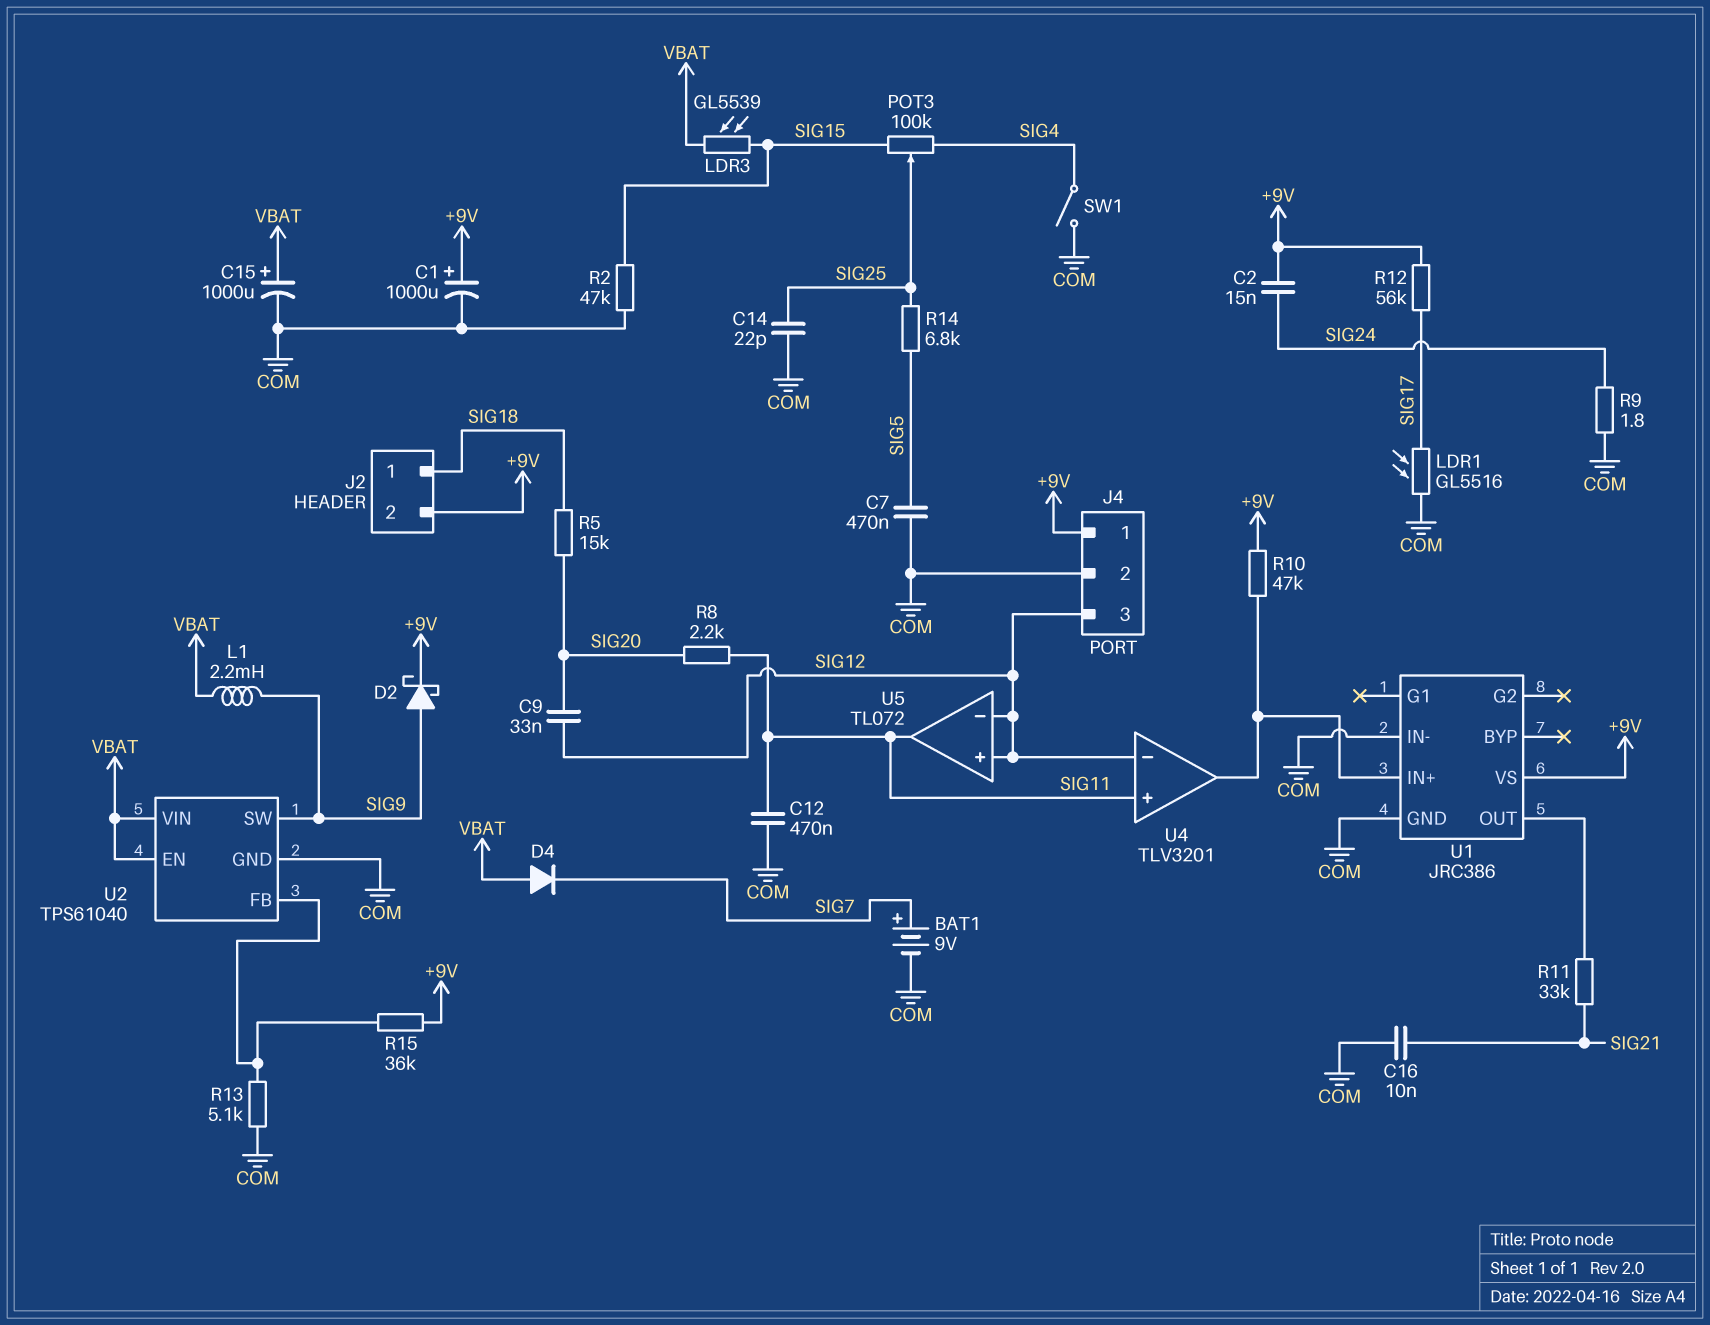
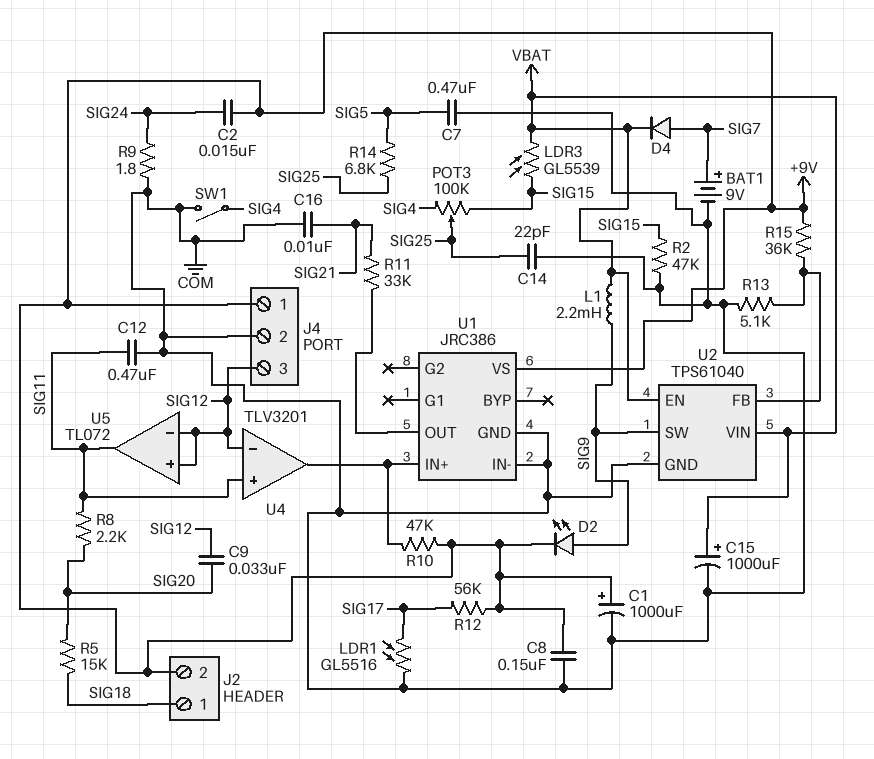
C8: none -> 150nF (+9V, COM)
D2: schottky (A SIG9, K +9V) -> LED (A SIG9, K +9V)
D4: diode (A VBAT, K SIG7) -> diode (A SIG7, K VBAT)

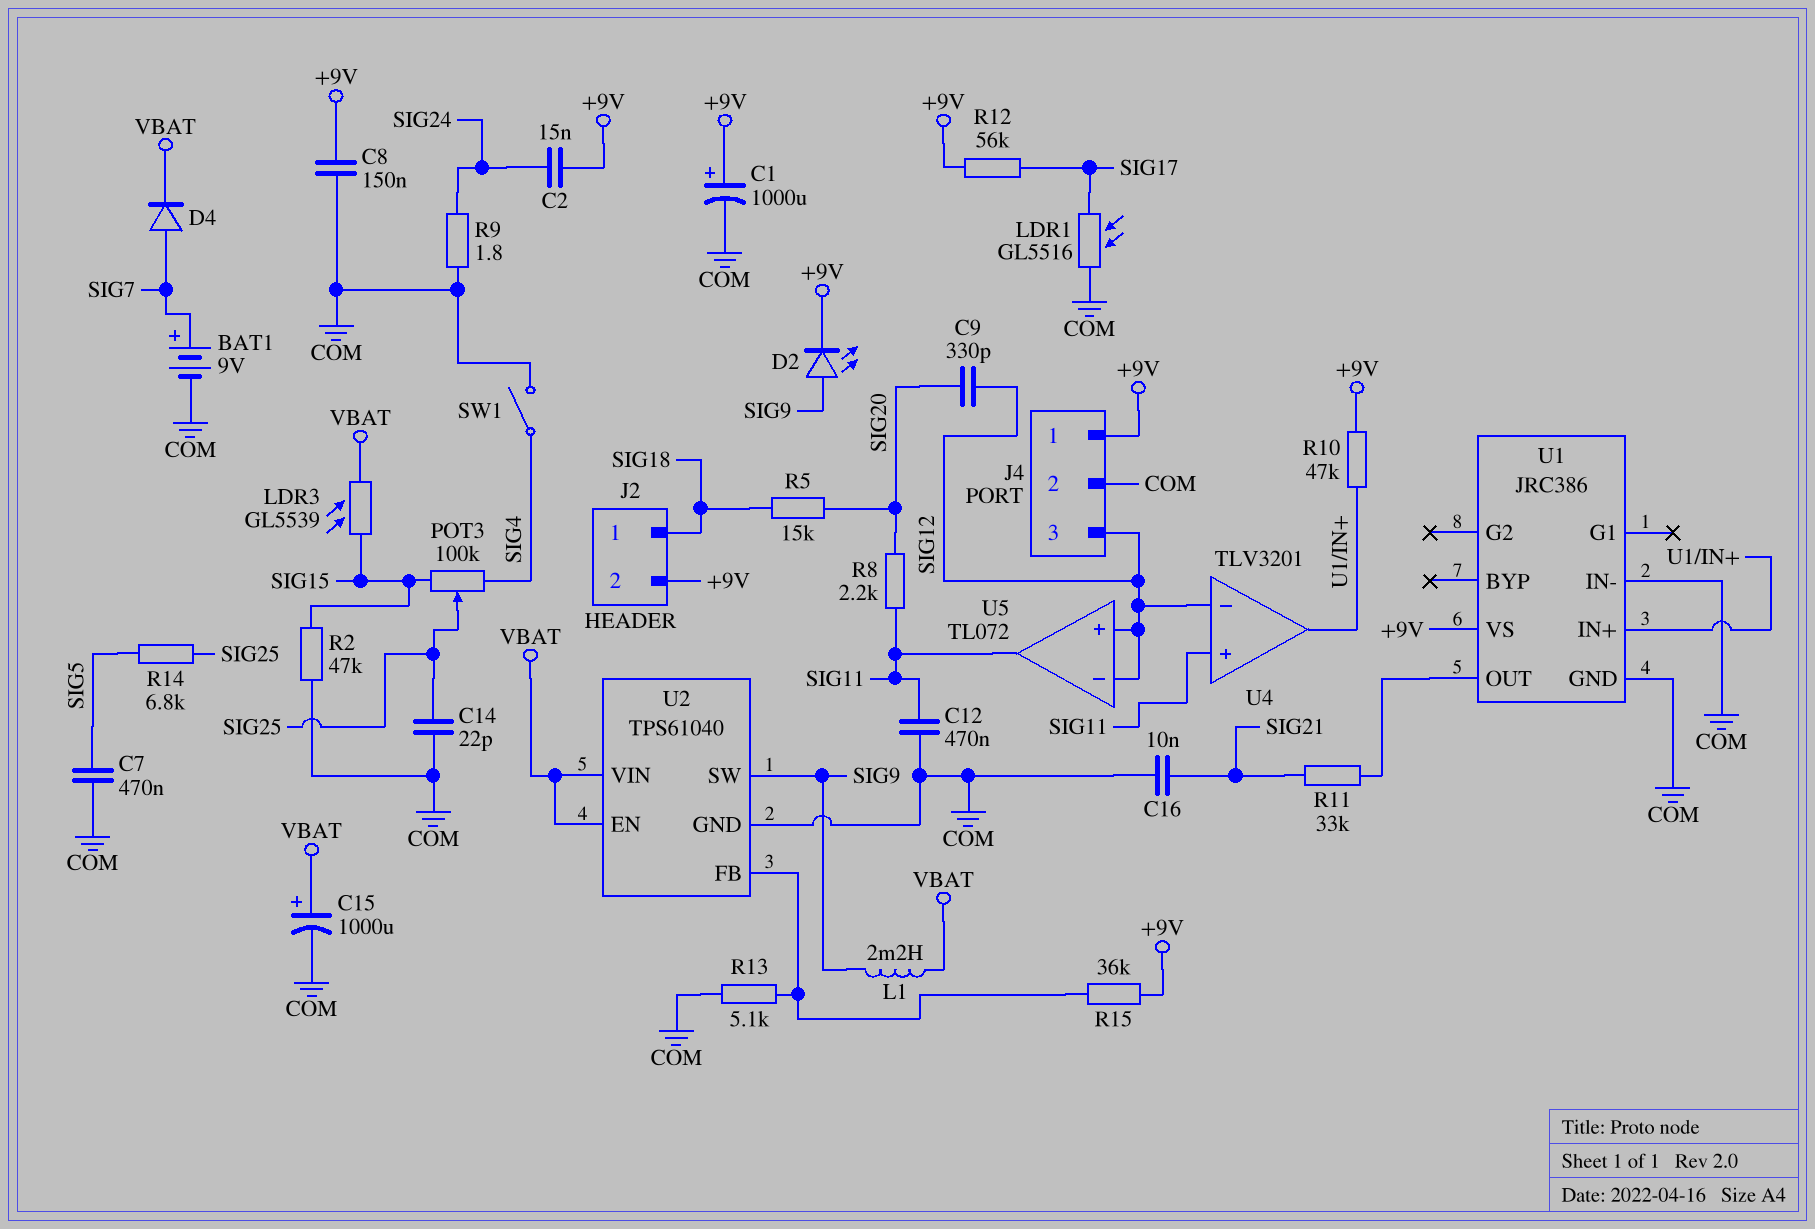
C9: 33nF (SIG12, SIG20) -> 330pF (SIG12, SIG20)

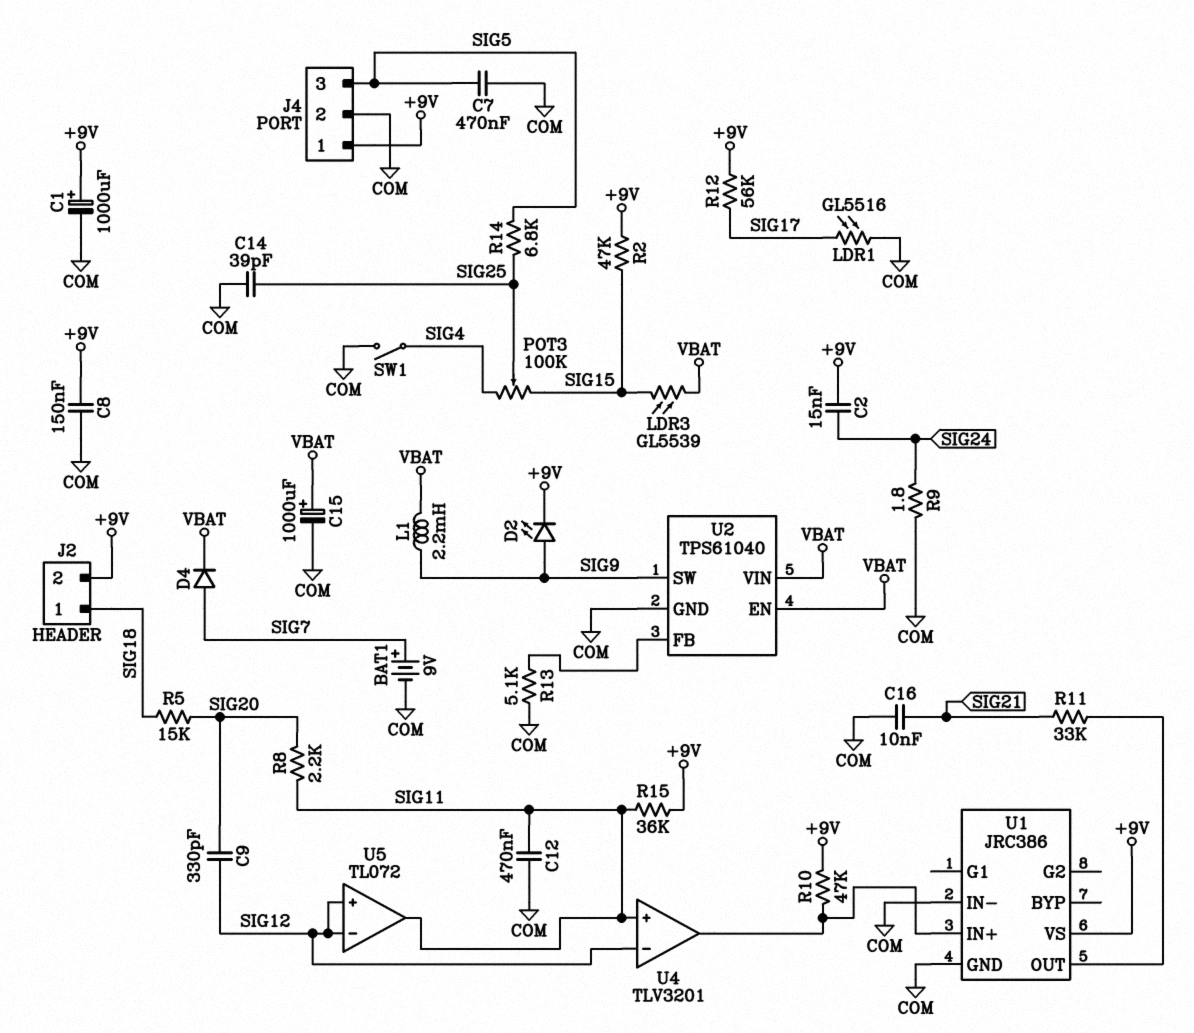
C14: 22pF (COM, SIG25) -> 39pF (COM, SIG25)
J4 pin 3: SIG12 -> SIG5
R2: 47k (COM, SIG15) -> 47k (+9V, SIG15)
R15: 36k (+9V, U2/FB) -> 36k (+9V, SIG11)

